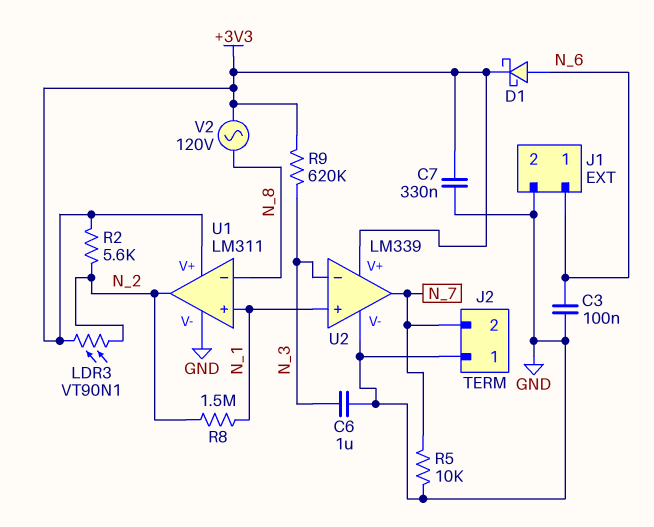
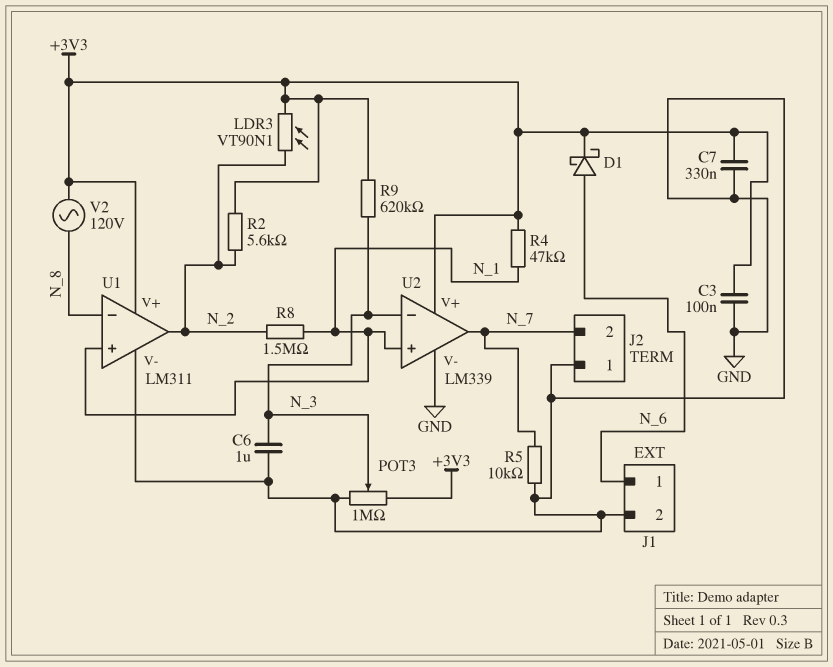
C3: 100nF (GND, N_6) -> 100nF (+3V3, GND)
POT3: none -> 1M (+3V3, GND, wiper N_3)
R4: none -> 47k (+3V3, N_1)

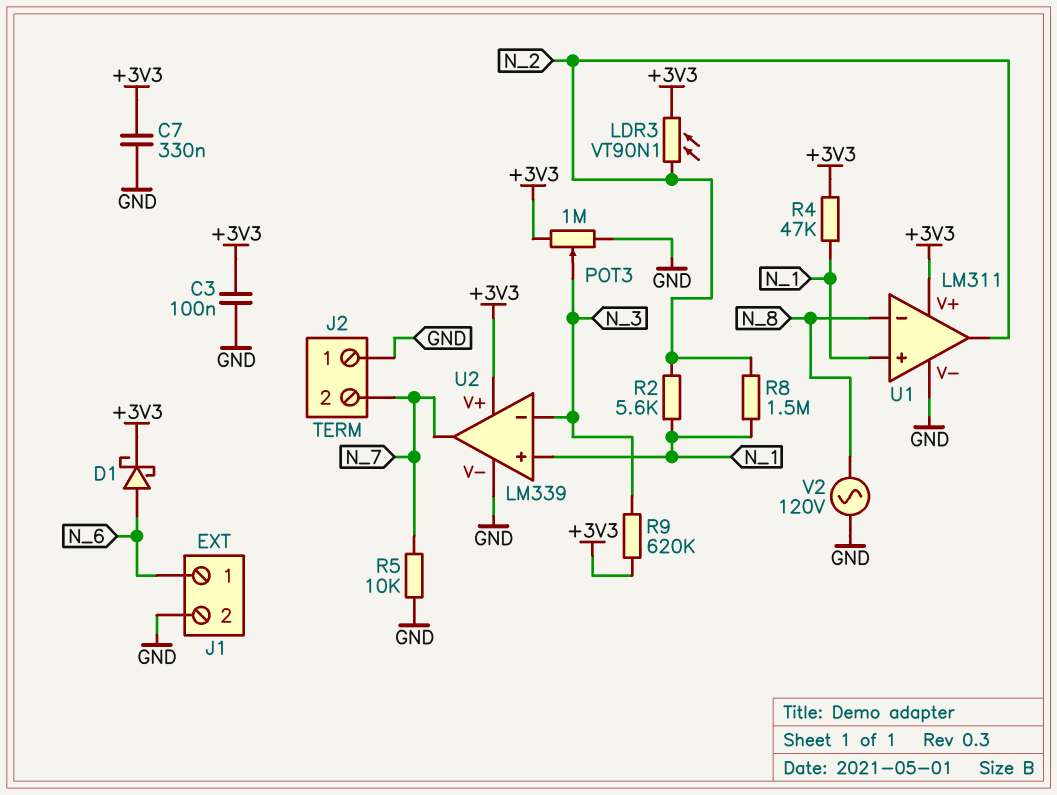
C6: 1uF (GND, N_3) -> none
R2: 5.6k (+3V3, N_2) -> 5.6k (N_1, N_2)
V2: AC 120V (+3V3, N_8) -> AC 120V (GND, N_8)

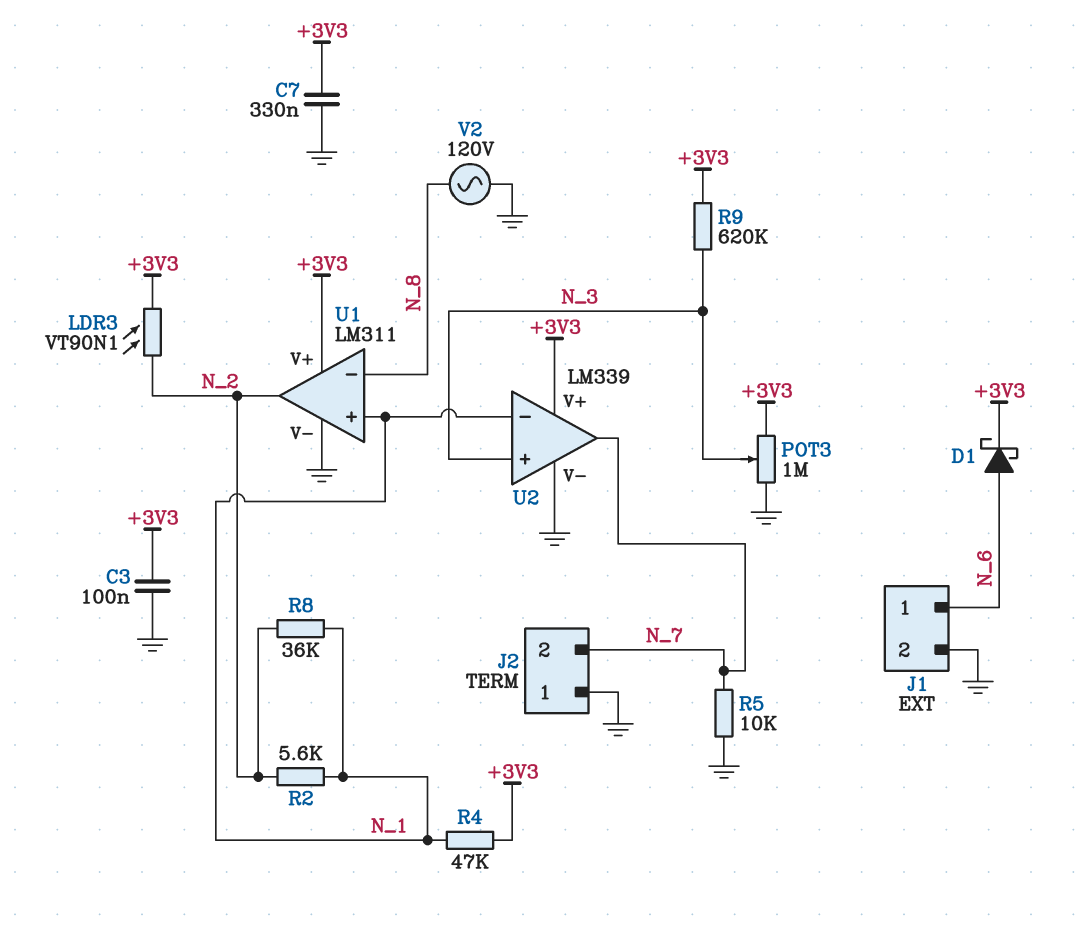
R8: 1.5M (N_1, N_2) -> 36k (N_1, N_2)
U2 pin in+: N_1 -> N_3
U2 pin in-: N_3 -> N_1

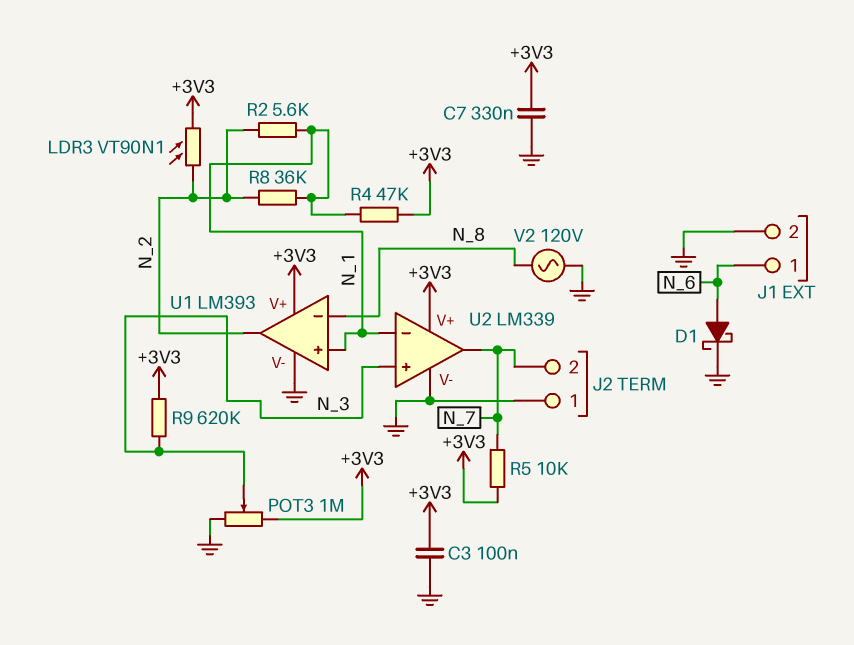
D1: schottky (A N_6, K +3V3) -> schottky (A N_6, K GND)
R5: 10k (GND, N_7) -> 10k (+3V3, N_7)
U1: LM311 -> LM393

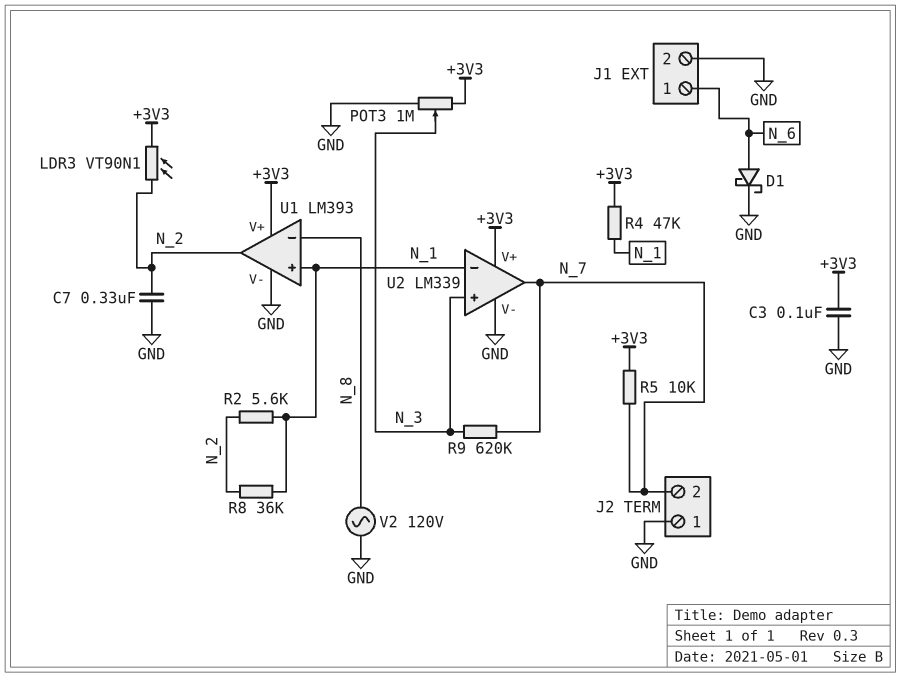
C7: 330nF (+3V3, GND) -> 330nF (GND, N_2)
R9: 620k (+3V3, N_3) -> 620k (N_3, N_7)

